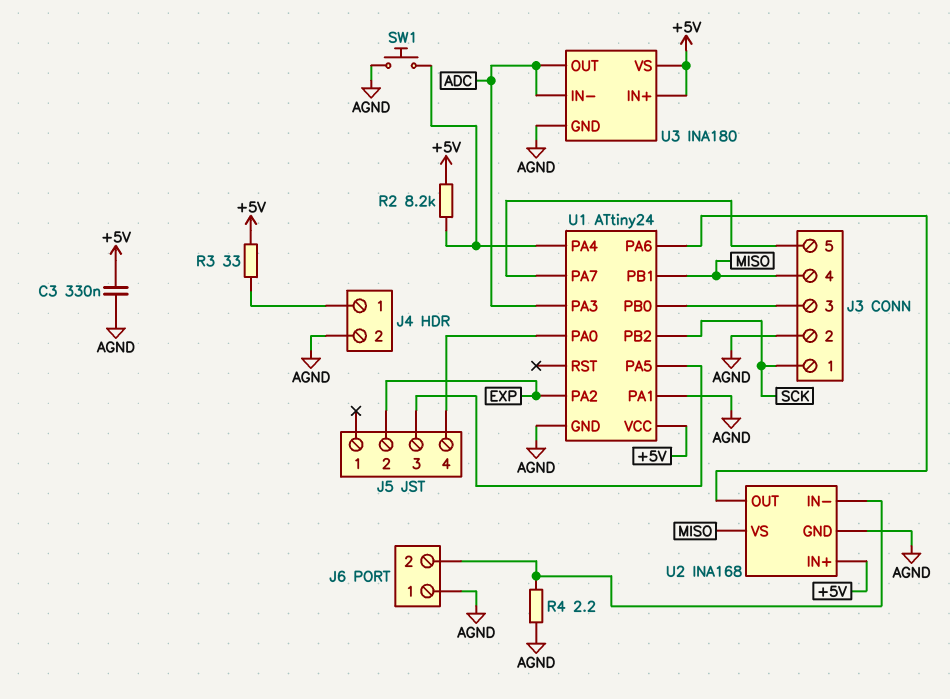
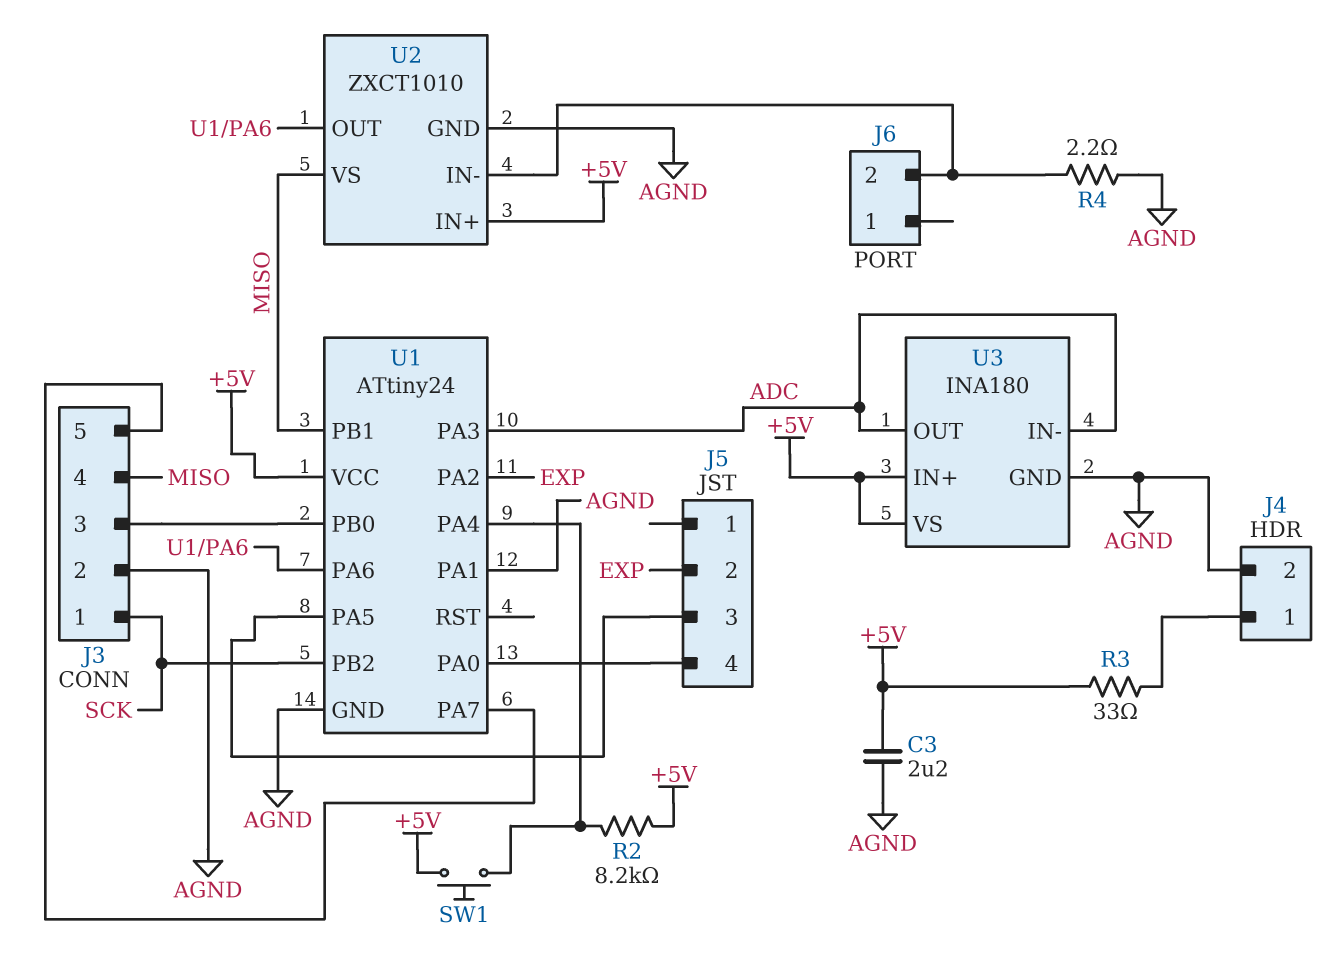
C3: 330nF (+5V, AGND) -> 2.2uF (+5V, AGND)
J6 pin 1: AGND -> none
SW1: button (AGND, U1/PA4) -> button (+5V, U1/PA4)
U2: INA168 -> ZXCT1010

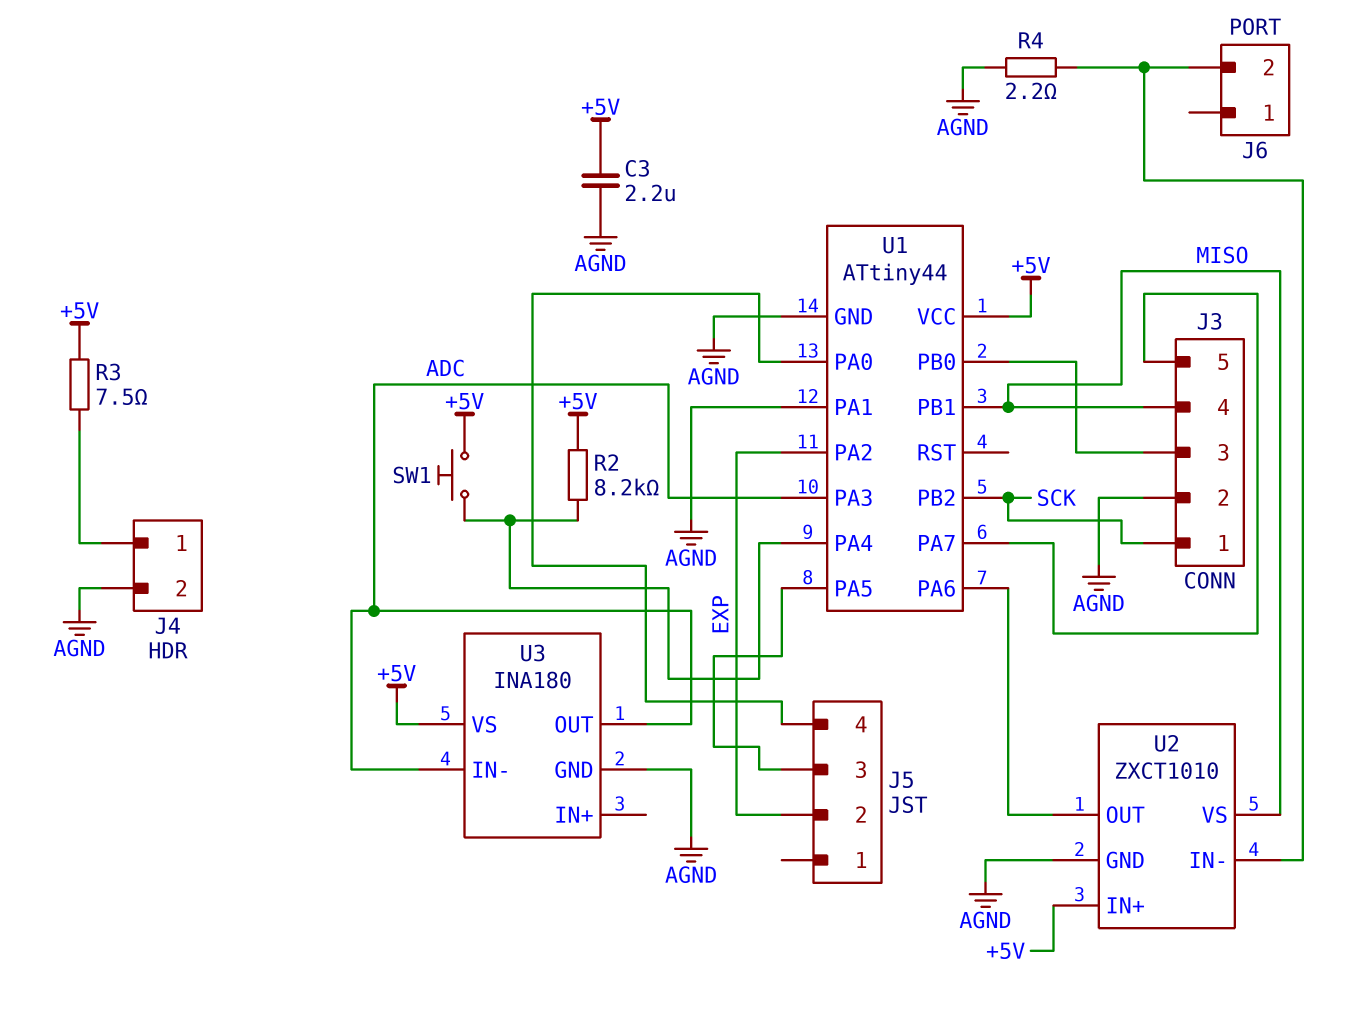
R3: 33 (+5V, J4/1) -> 7.5 (+5V, J4/1)
U1: ATtiny24 -> ATtiny44
U3 pin IN+: +5V -> none

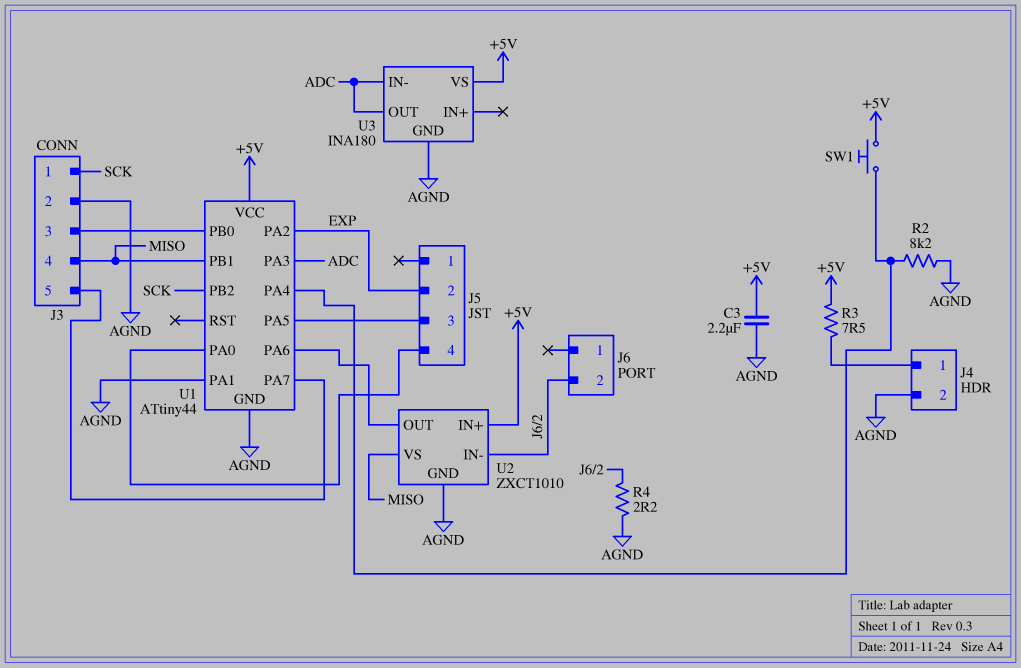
R2: 8.2k (+5V, U1/PA4) -> 8.2k (AGND, U1/PA4)

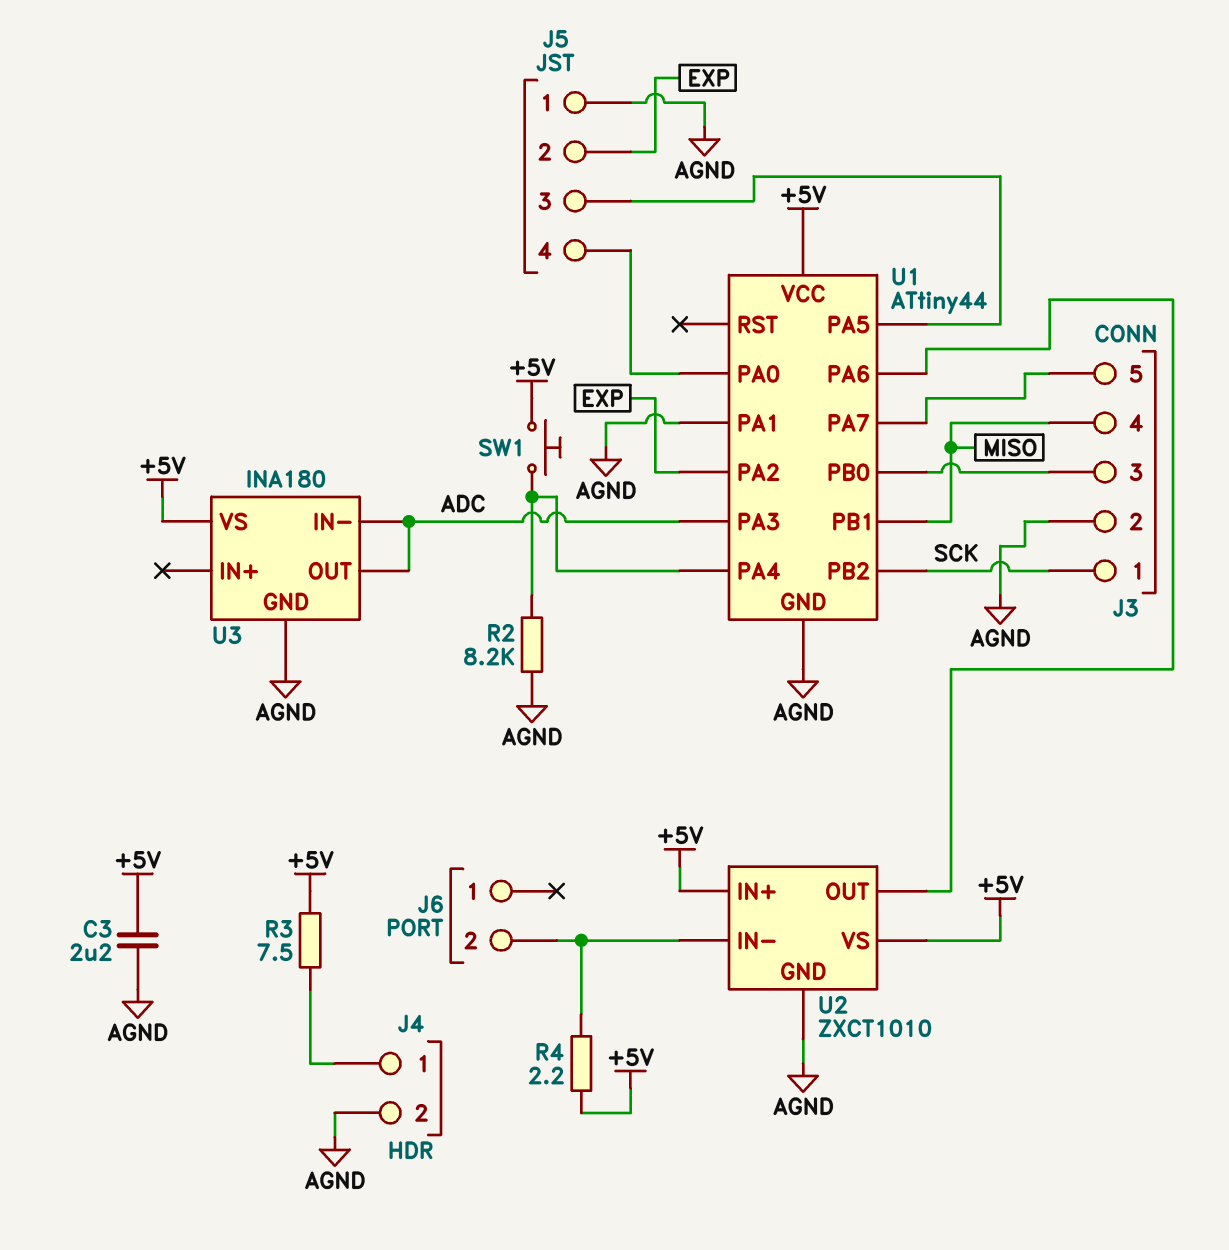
J5 pin 1: none -> AGND
R4: 2.2 (AGND, J6/2) -> 2.2 (+5V, J6/2)
U2 pin VS: MISO -> +5V

